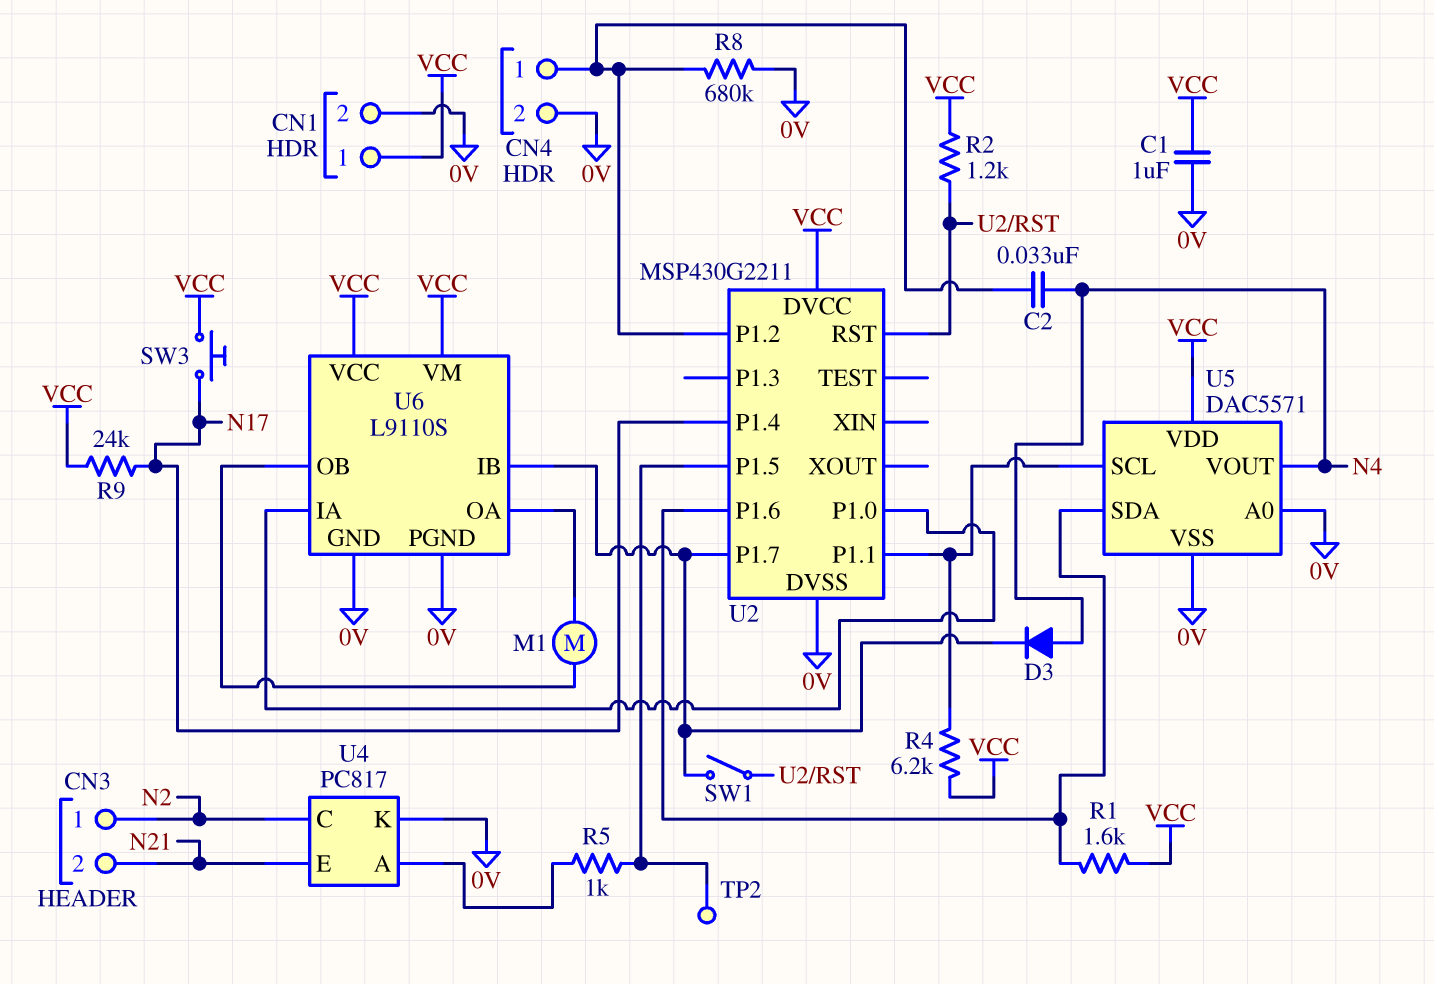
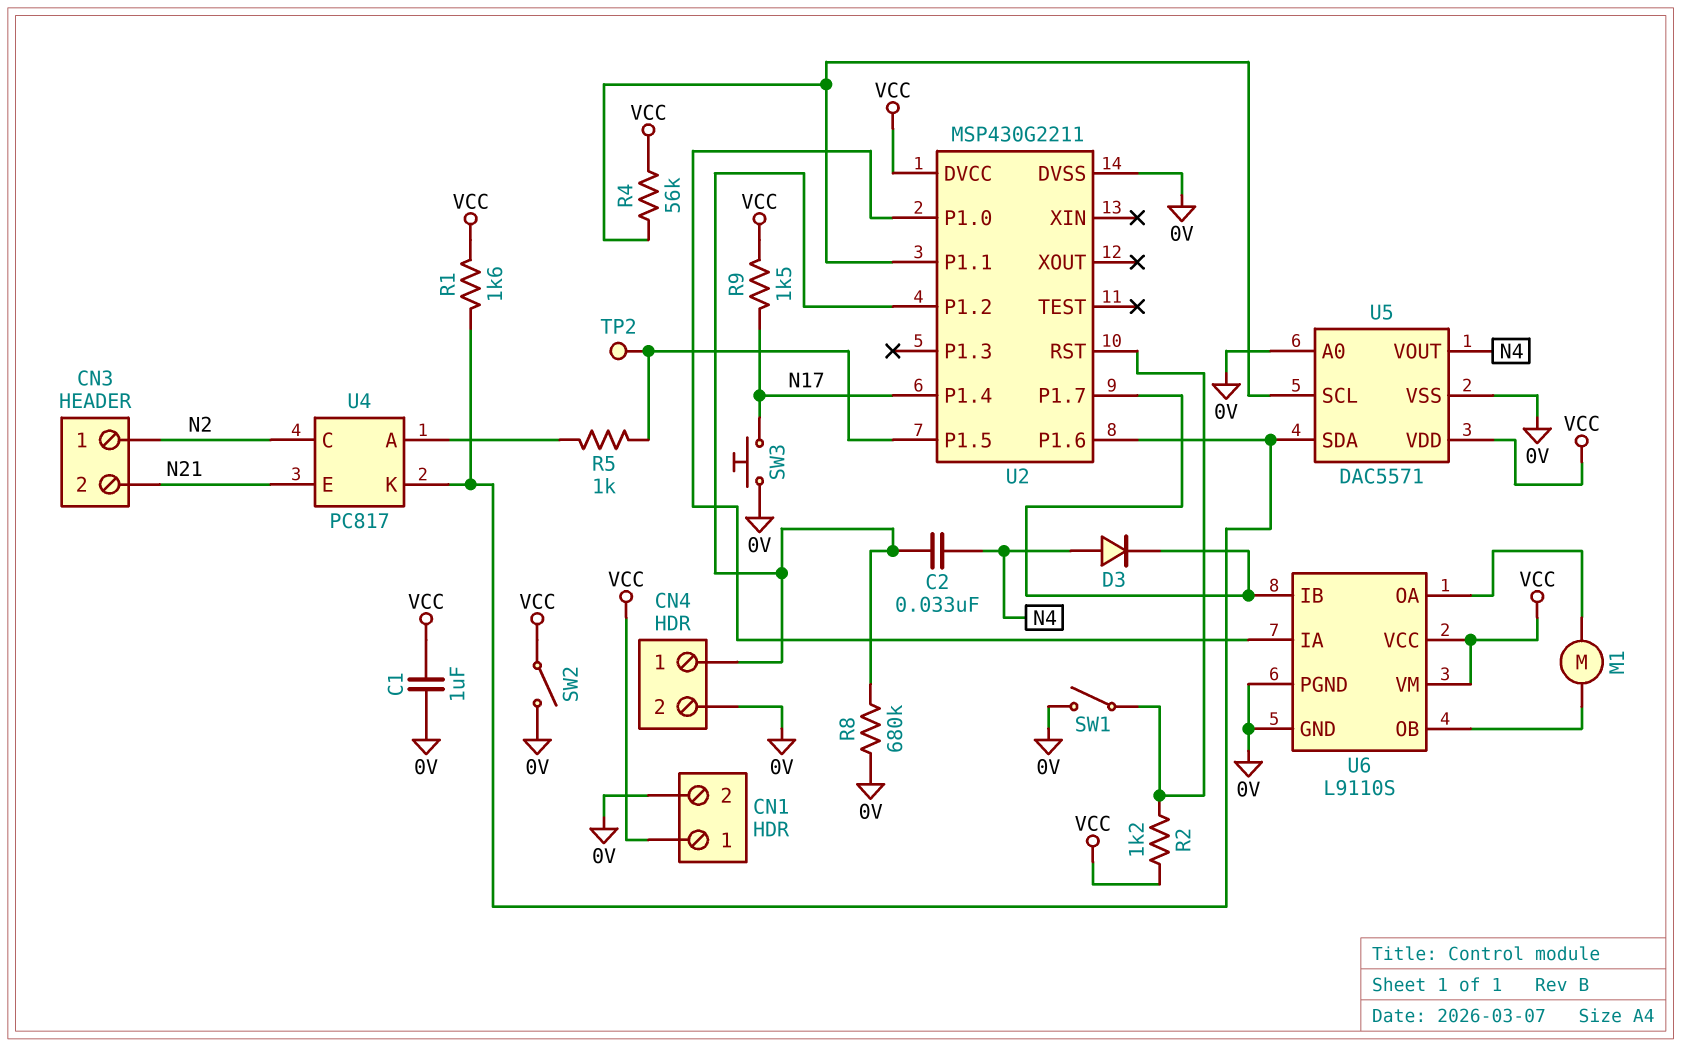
R4: 6.2k (U2/P1.1, VCC) -> 56k (U2/P1.1, VCC)
R9: 24k (N17, VCC) -> 1.5k (N17, VCC)
SW1: switch (U2/P1.7, U2/RST) -> switch (0V, U2/RST)
SW2: none -> switch (0V, VCC)
SW3: button (N17, VCC) -> button (0V, N17)
U4 pin K: 0V -> U2/P1.6

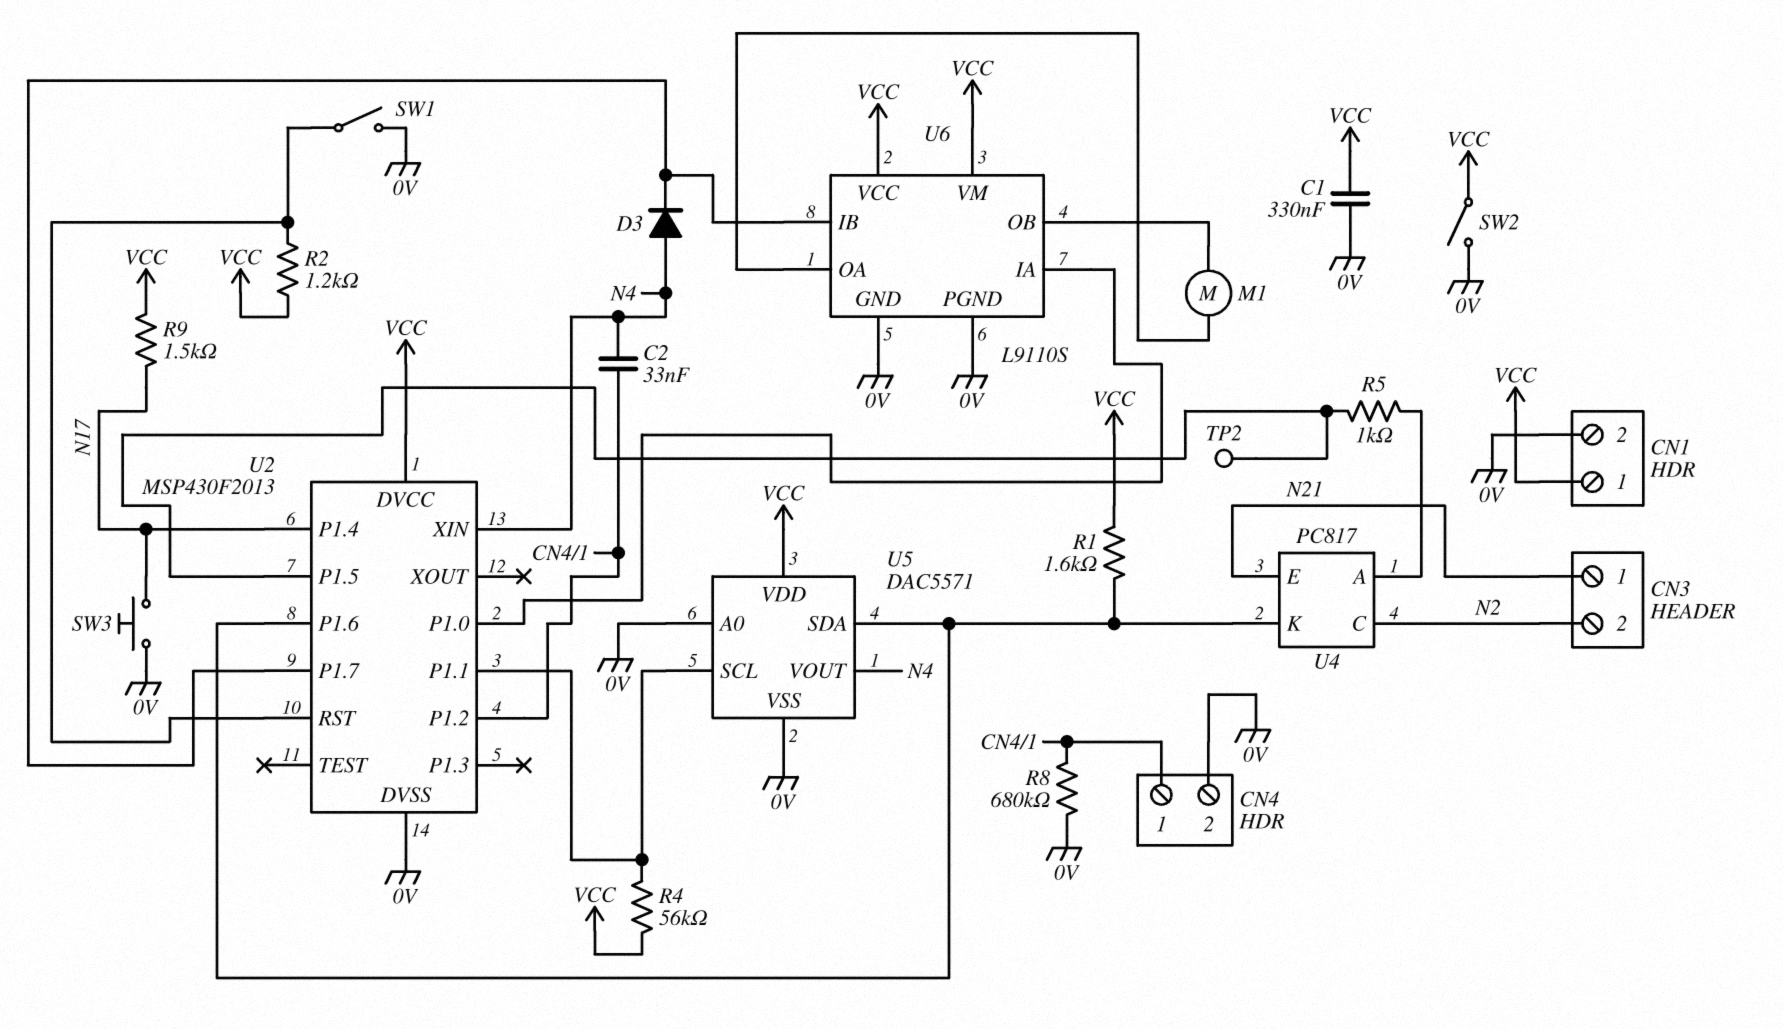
C1: 1uF (0V, VCC) -> 330nF (0V, VCC)
CN3 pin 1: N2 -> N21
CN3 pin 2: N21 -> N2
U2: MSP430G2211 -> MSP430F2013
U2 pin XIN: none -> N4

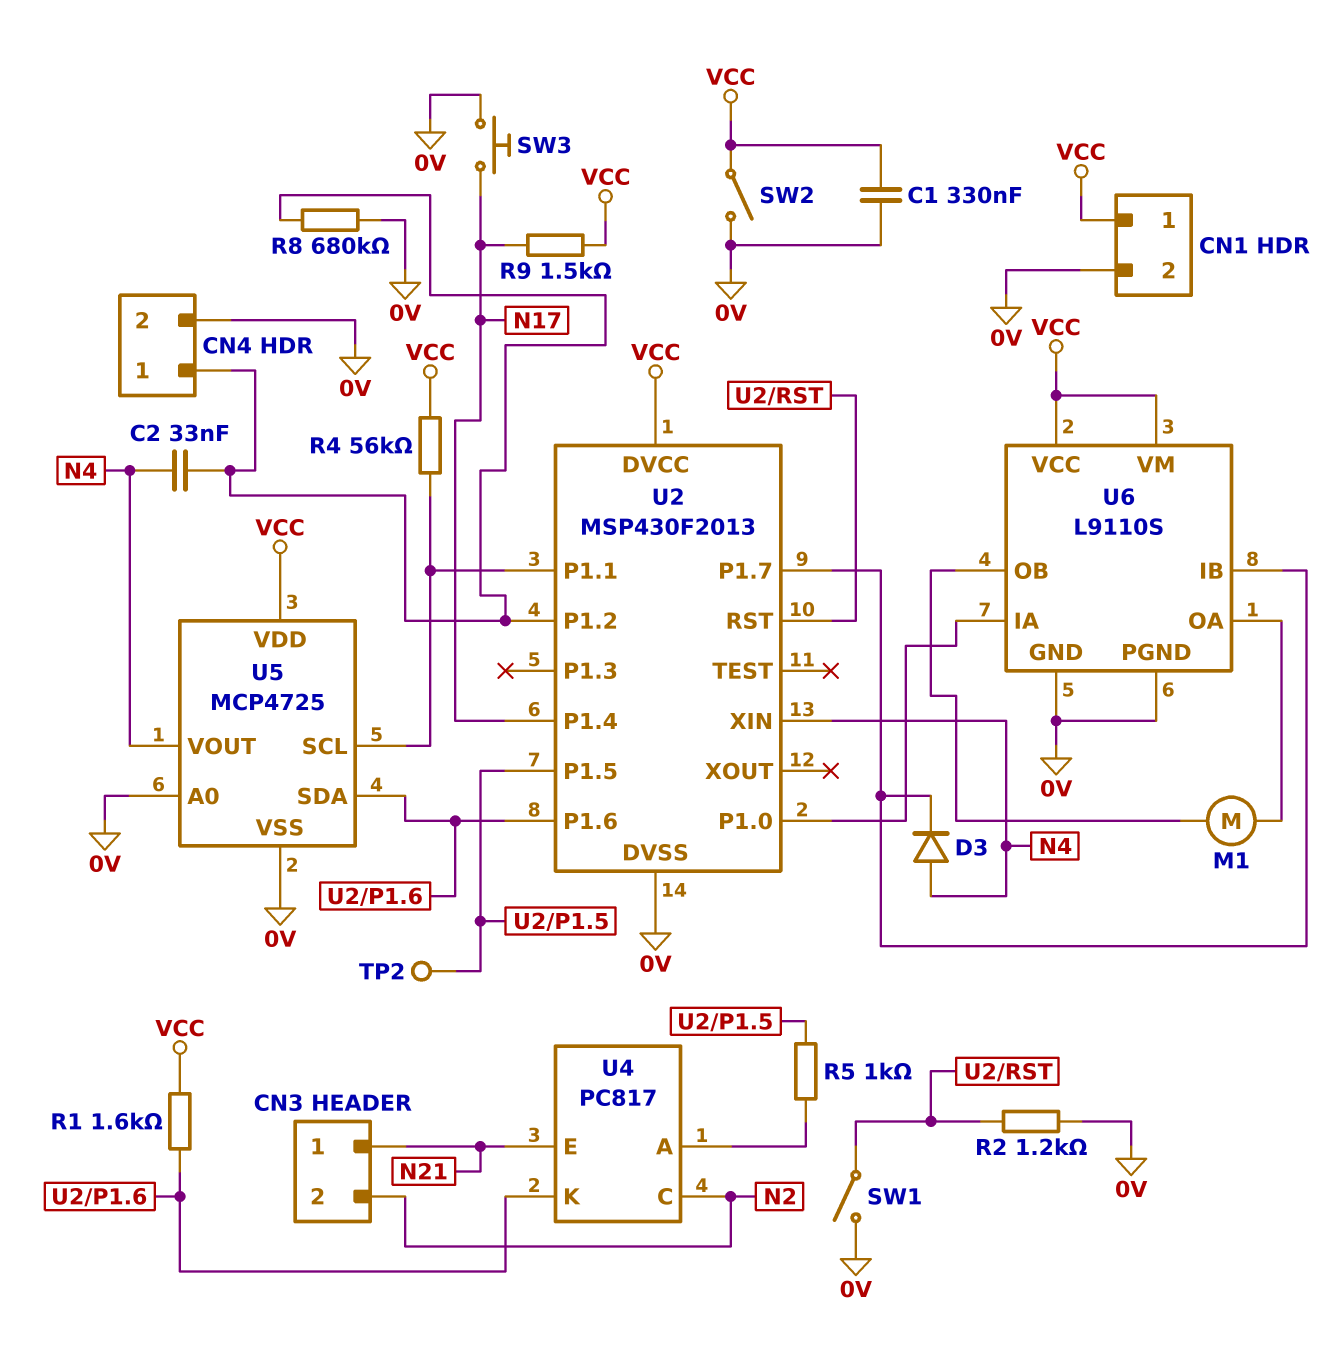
R2: 1.2k (U2/RST, VCC) -> 1.2k (0V, U2/RST)
U5: DAC5571 -> MCP4725

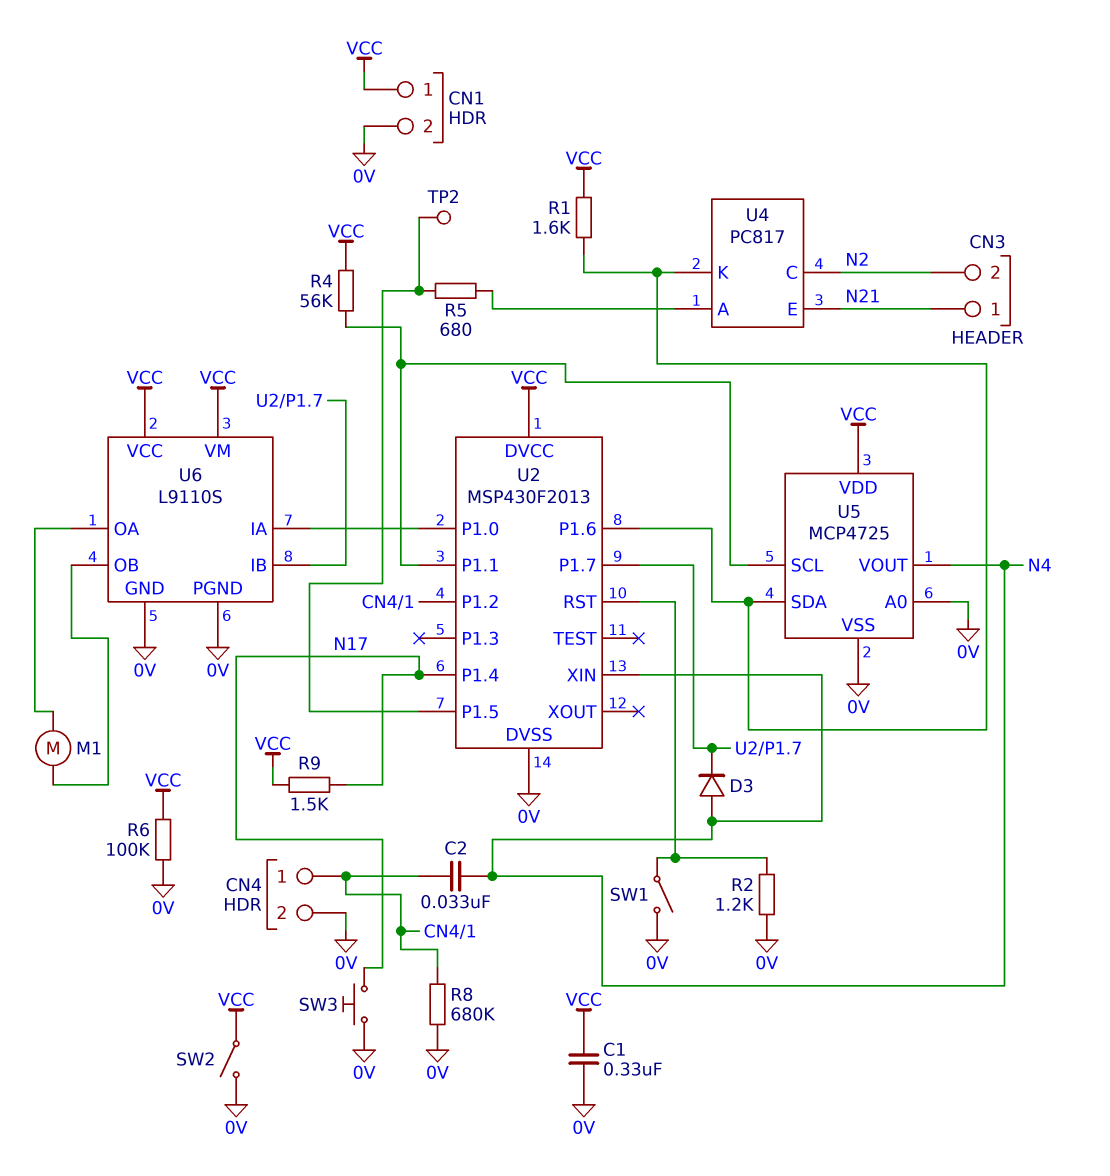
R5: 1k (U2/P1.5, U4/A) -> 680 (U2/P1.5, U4/A)
R6: none -> 100k (0V, VCC)

